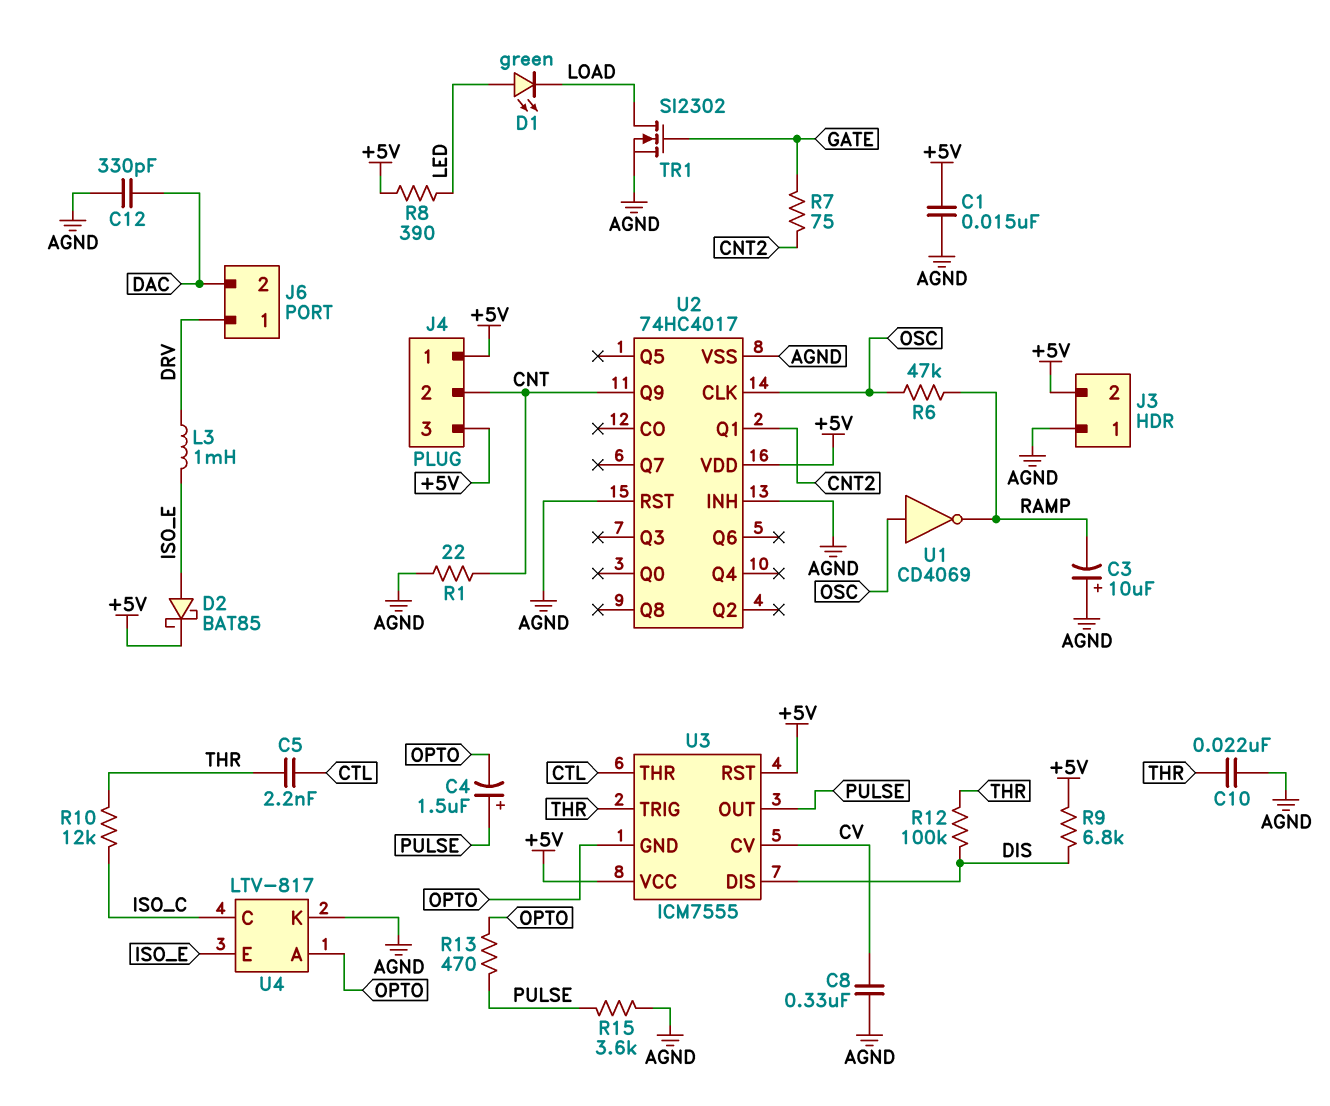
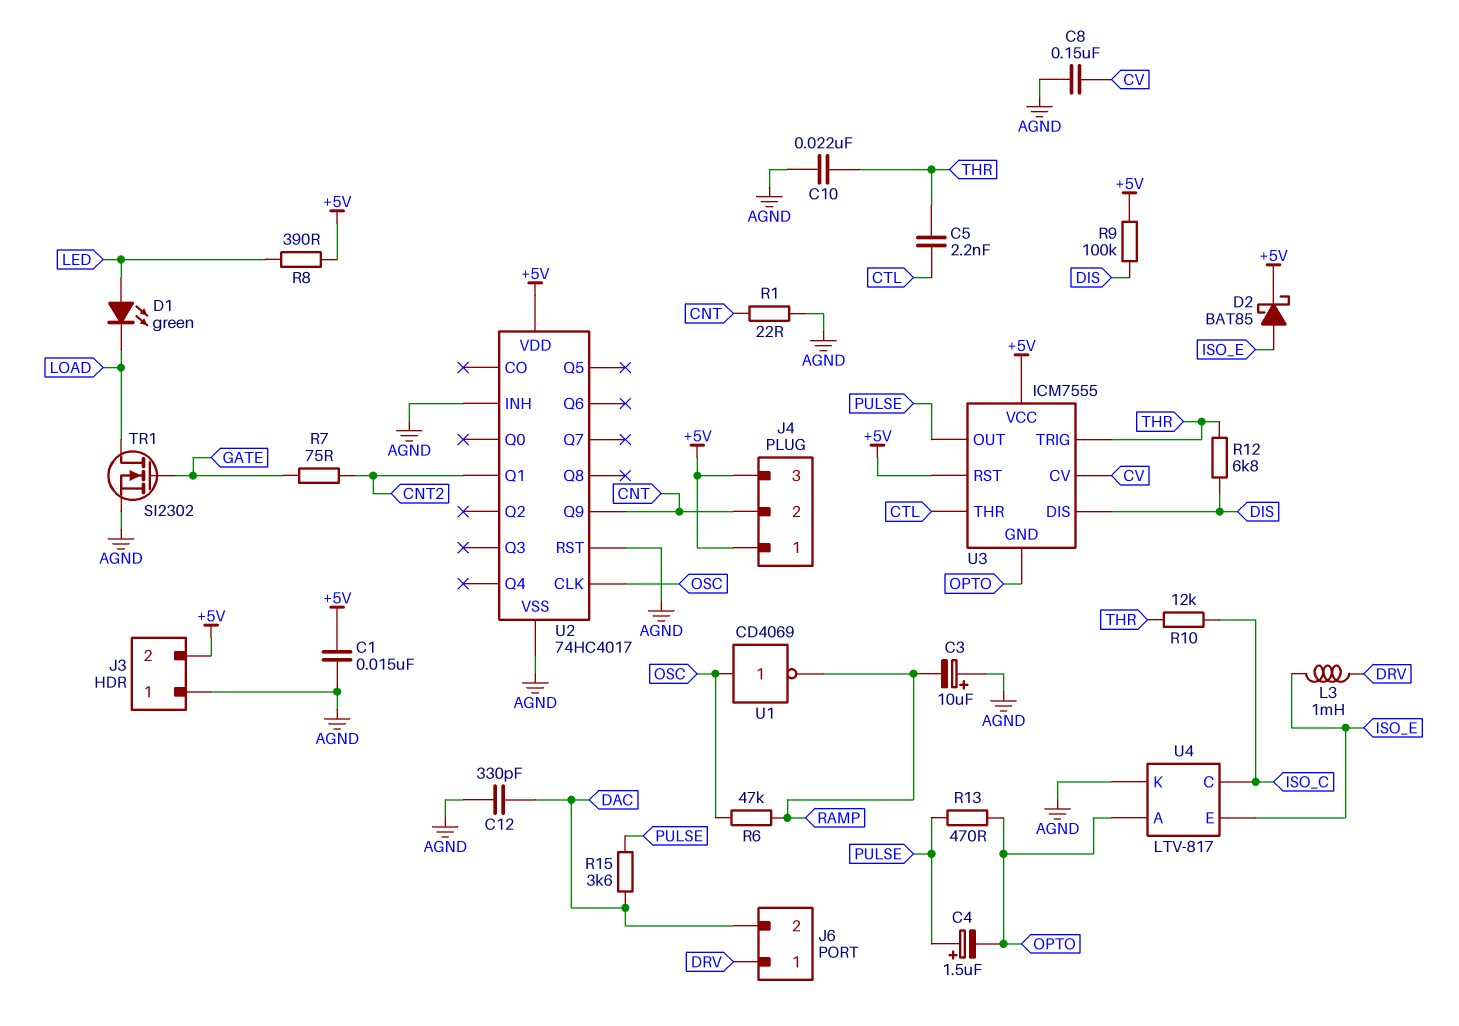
C8: 330nF (AGND, CV) -> 150nF (AGND, CV)
R9: 6.8k (+5V, DIS) -> 100k (+5V, DIS)
R12: 100k (DIS, THR) -> 6.8k (DIS, THR)
R15: 3.6k (AGND, PULSE) -> 3.6k (DAC, PULSE)

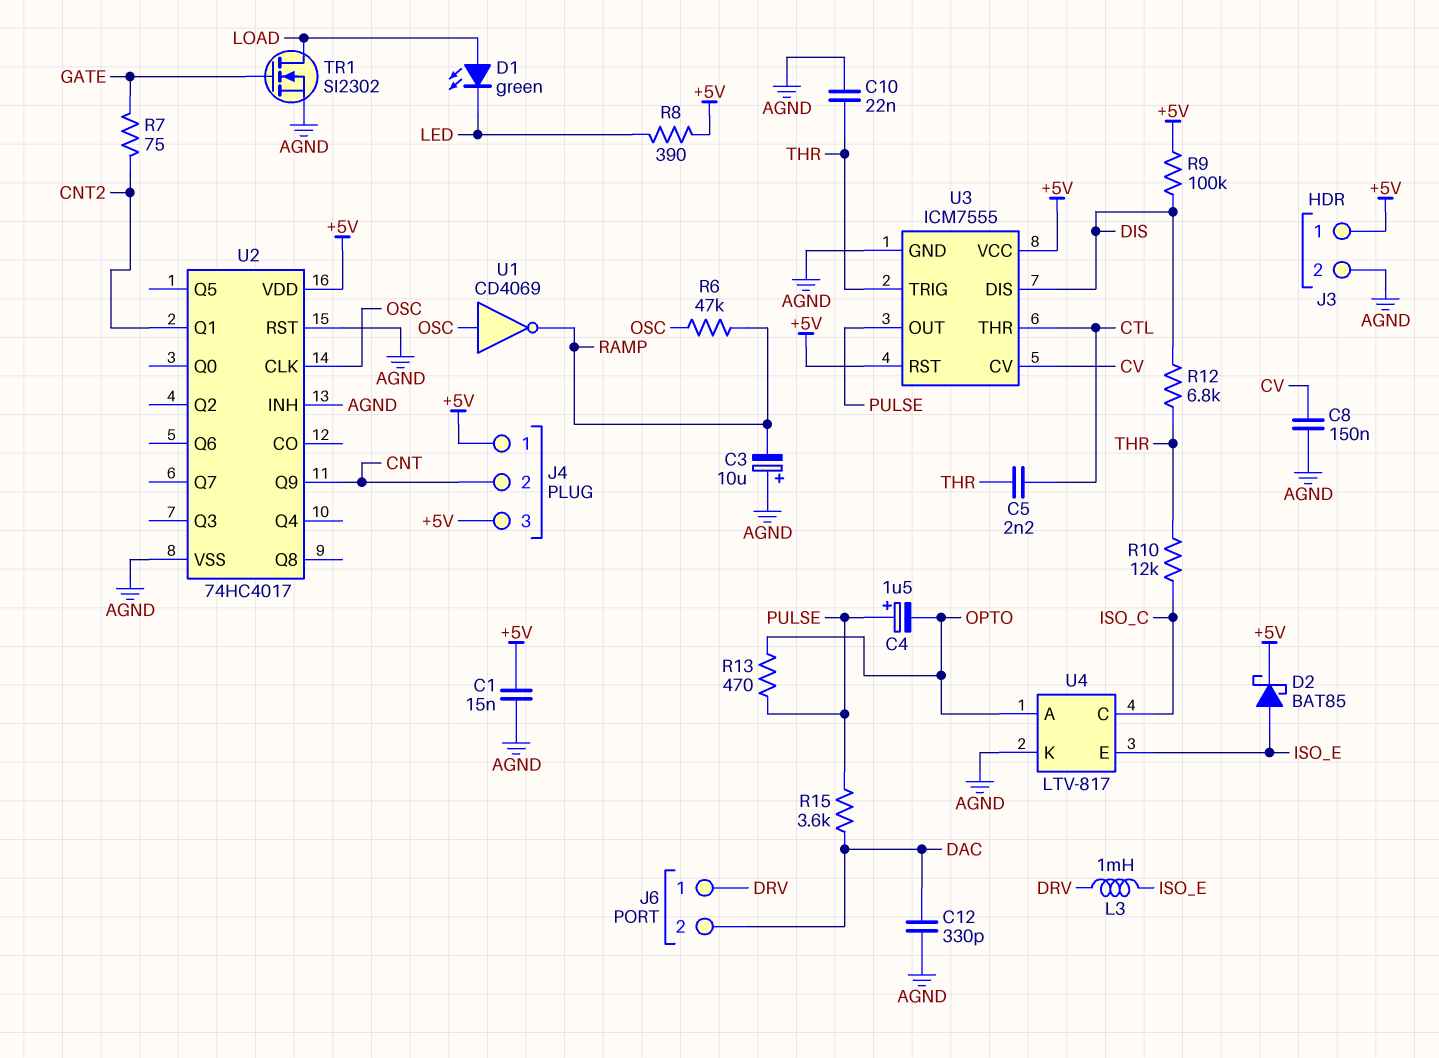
D1: LED green (A LED, K LOAD) -> LED green (A LOAD, K LED)
J3 pin 1: AGND -> +5V
J3 pin 2: +5V -> AGND
R1: 22 (AGND, CNT) -> none
U3 pin GND: OPTO -> AGND

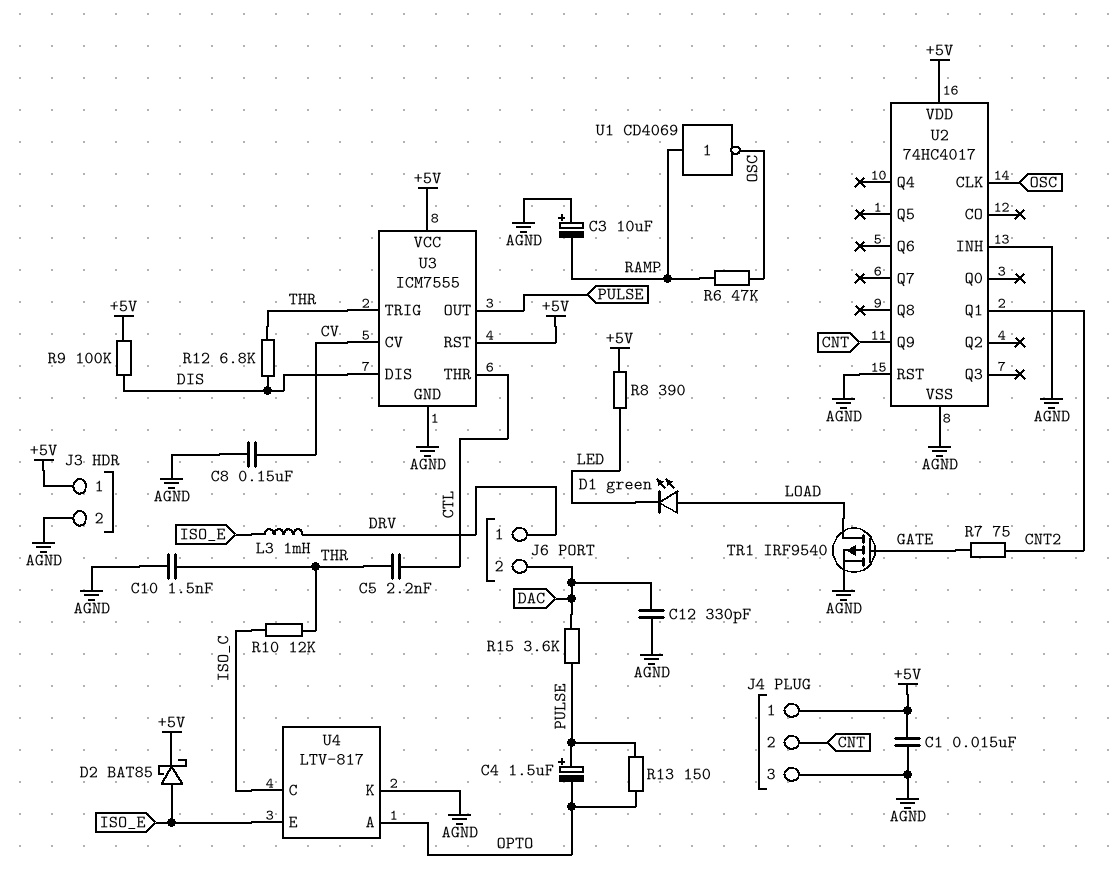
C10: 22nF (AGND, THR) -> 1.5nF (AGND, THR)
J4 pin 3: +5V -> AGND
R13: 470 (OPTO, PULSE) -> 150 (OPTO, PULSE)
TR1: NMOS SI2302 (G GATE, D LOAD, S AGND) -> PMOS IRF9540 (G GATE, D LOAD, S AGND)
U1: NOT CD4069 (in OSC, out RAMP) -> NOT CD4069 (in RAMP, out OSC)

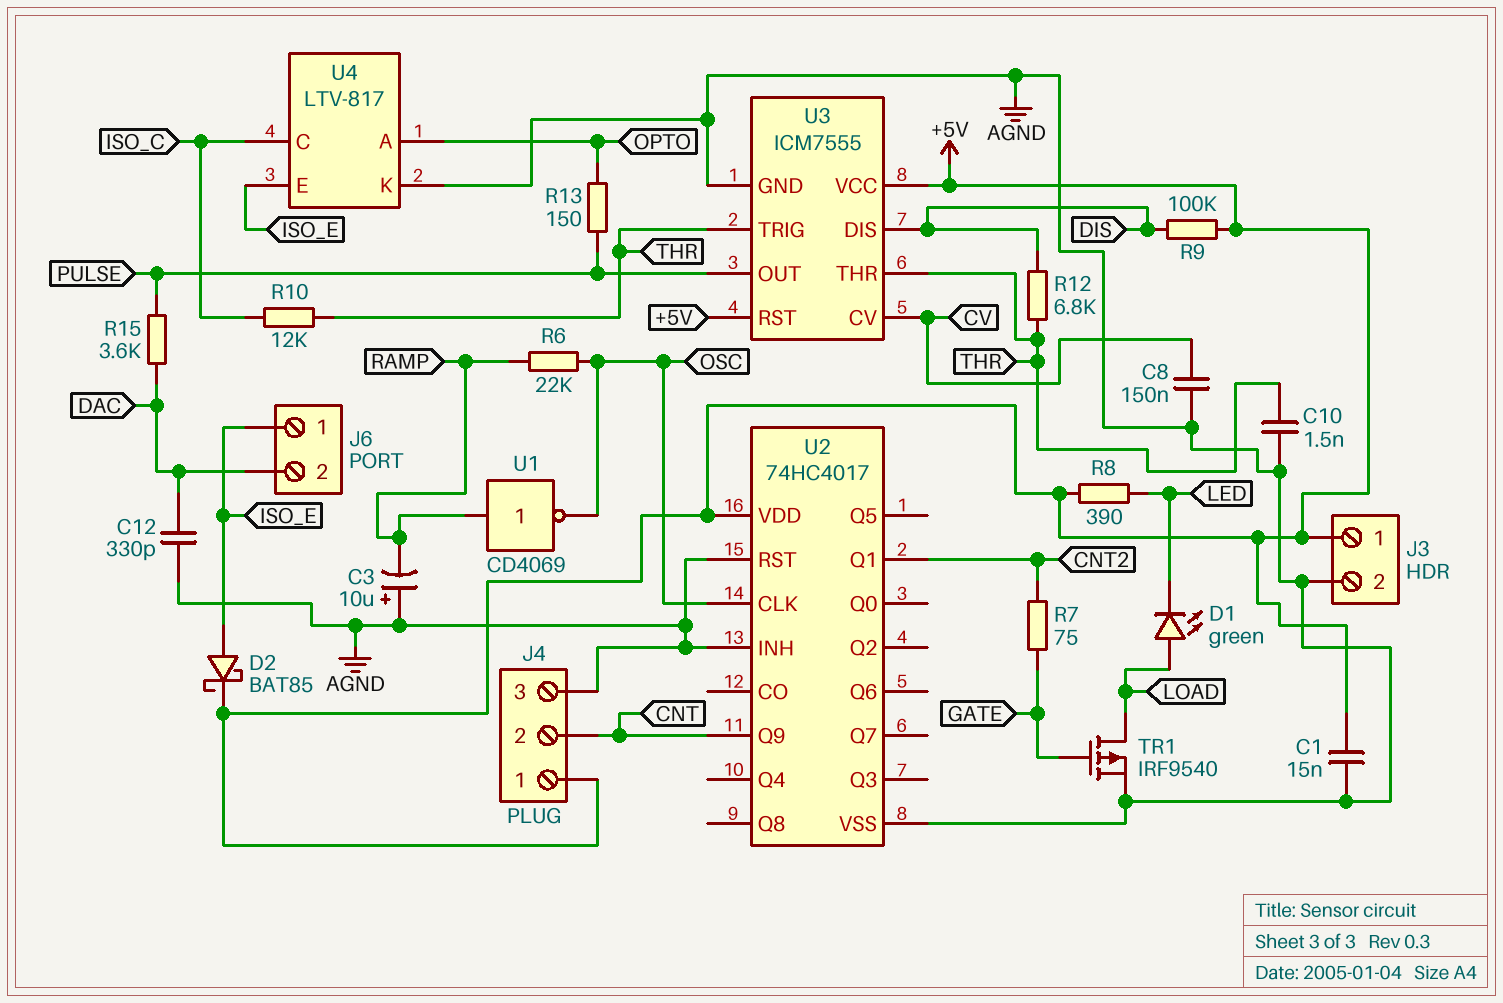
C4: 1.5uF (plus PULSE, minus OPTO) -> none
C5: 2.2nF (CTL, THR) -> none
J6 pin 1: DRV -> ISO_E
L3: 1mH (DRV, ISO_E) -> none
R6: 47k (OSC, RAMP) -> 22k (OSC, RAMP)
U3 pin THR: CTL -> THR

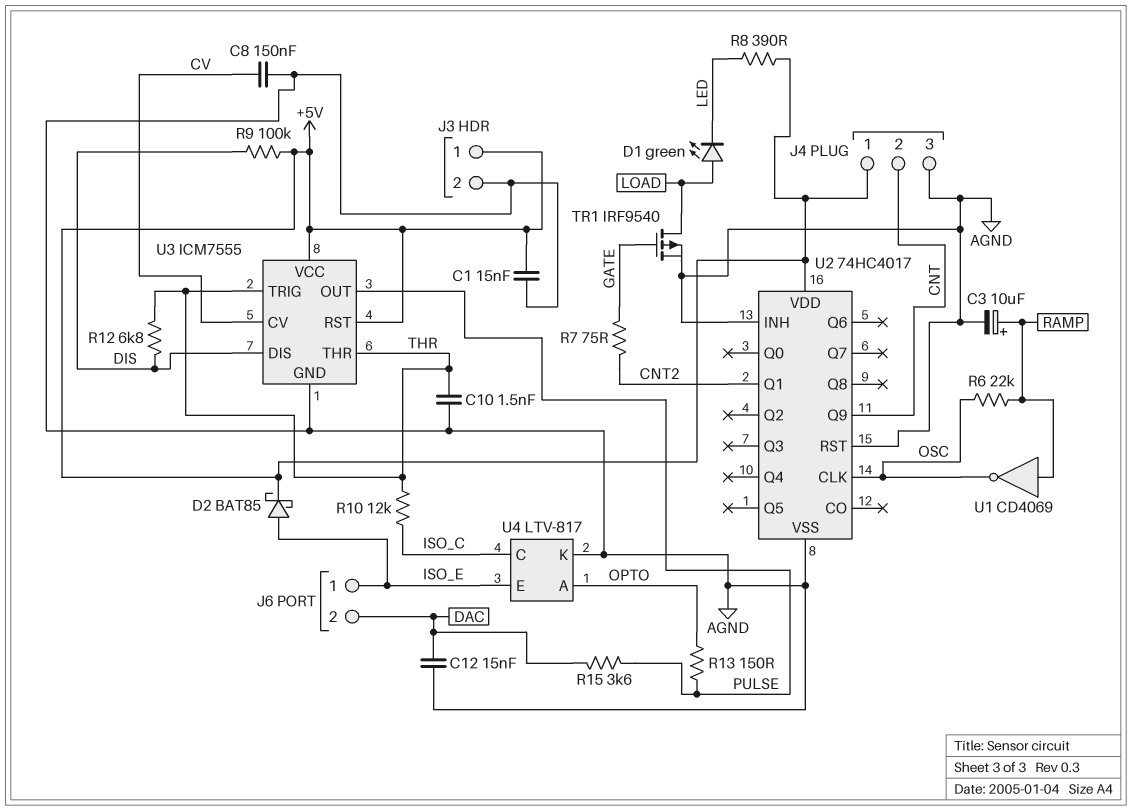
C3: 10uF (plus AGND, minus RAMP) -> 10uF (plus RAMP, minus AGND)
C12: 330pF (AGND, DAC) -> 15nF (AGND, DAC)

